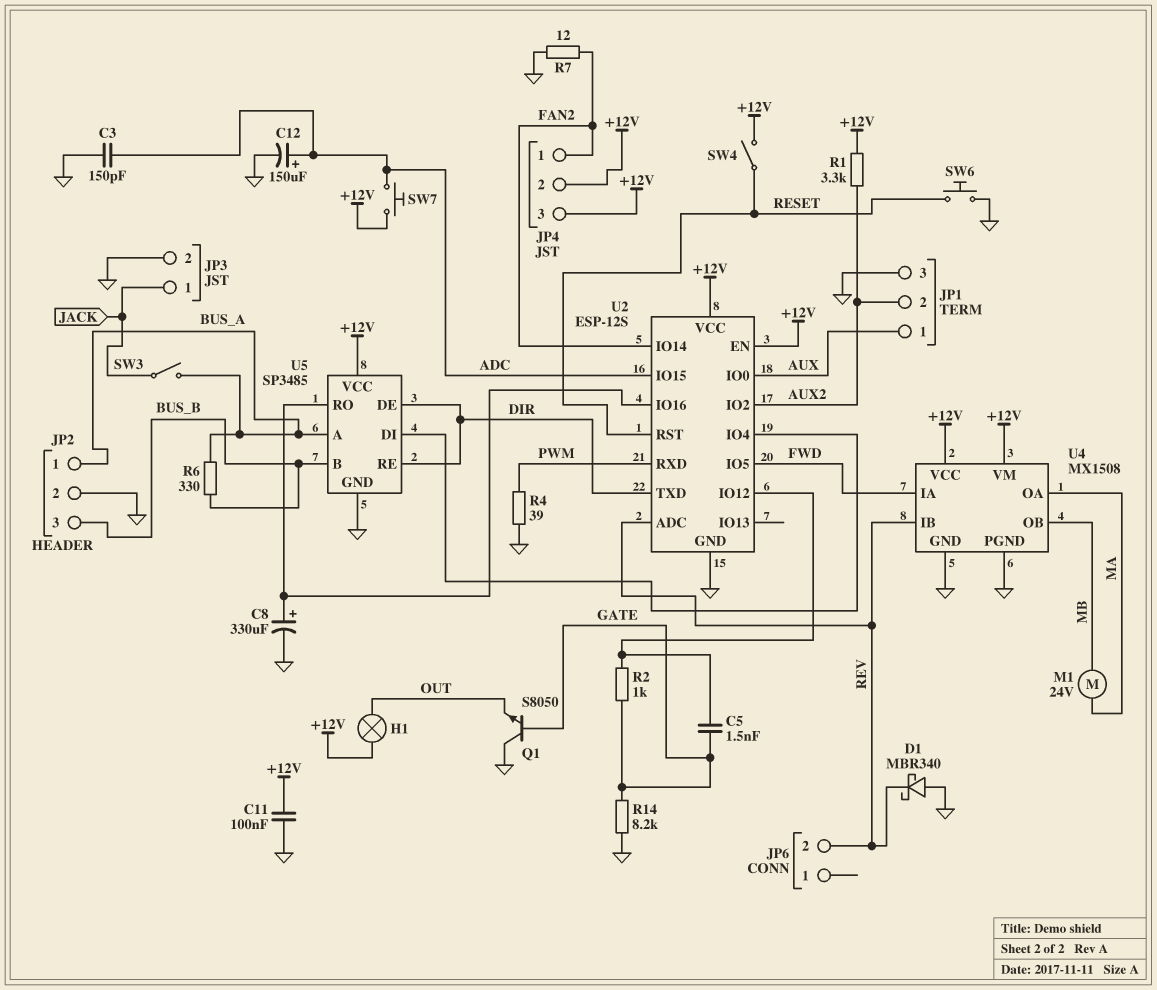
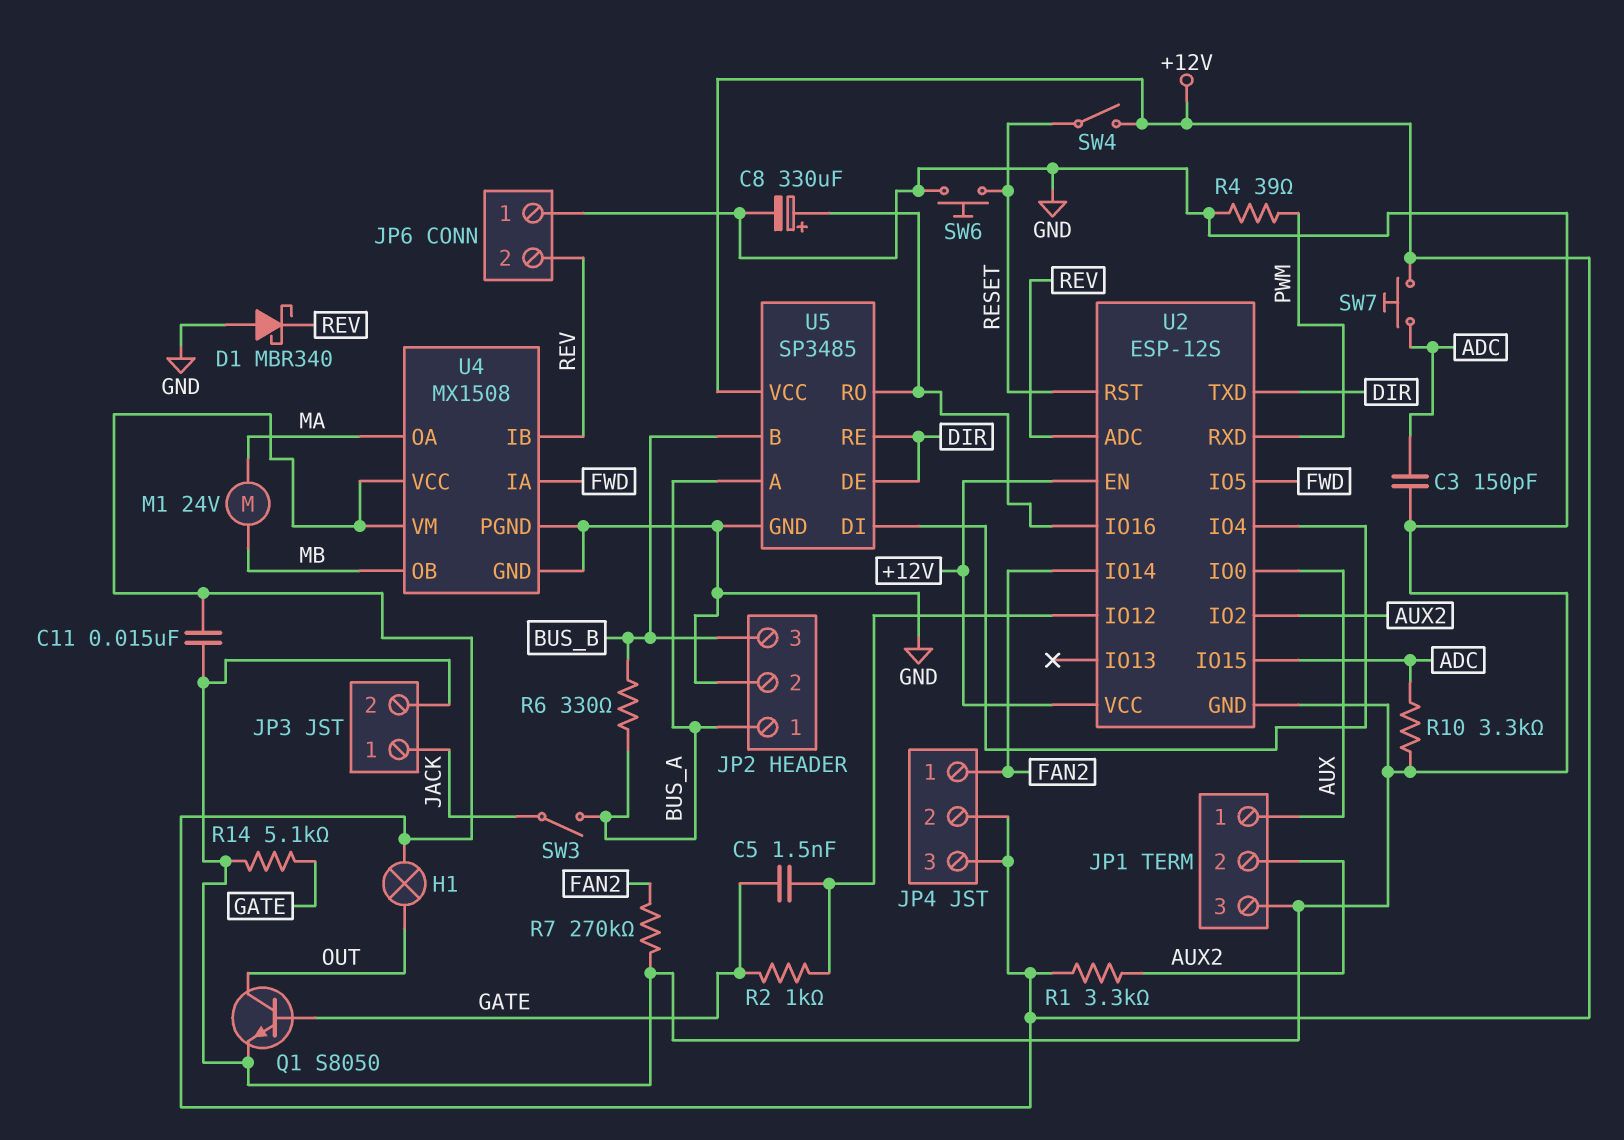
C11: 100nF (+12V, GND) -> 15nF (+12V, GND)
C12: 150uF (plus ADC, minus GND) -> none
JP6 pin 1: none -> GND
Q1: NPN S8050 (B GATE, C GND, E OUT) -> NPN S8050 (B GATE, C OUT, E GND)
R7: 12 (FAN2, GND) -> 270k (FAN2, GND)
R10: none -> 3.3k (ADC, GND)
R14: 8.2k (GATE, GND) -> 5.1k (GATE, GND)

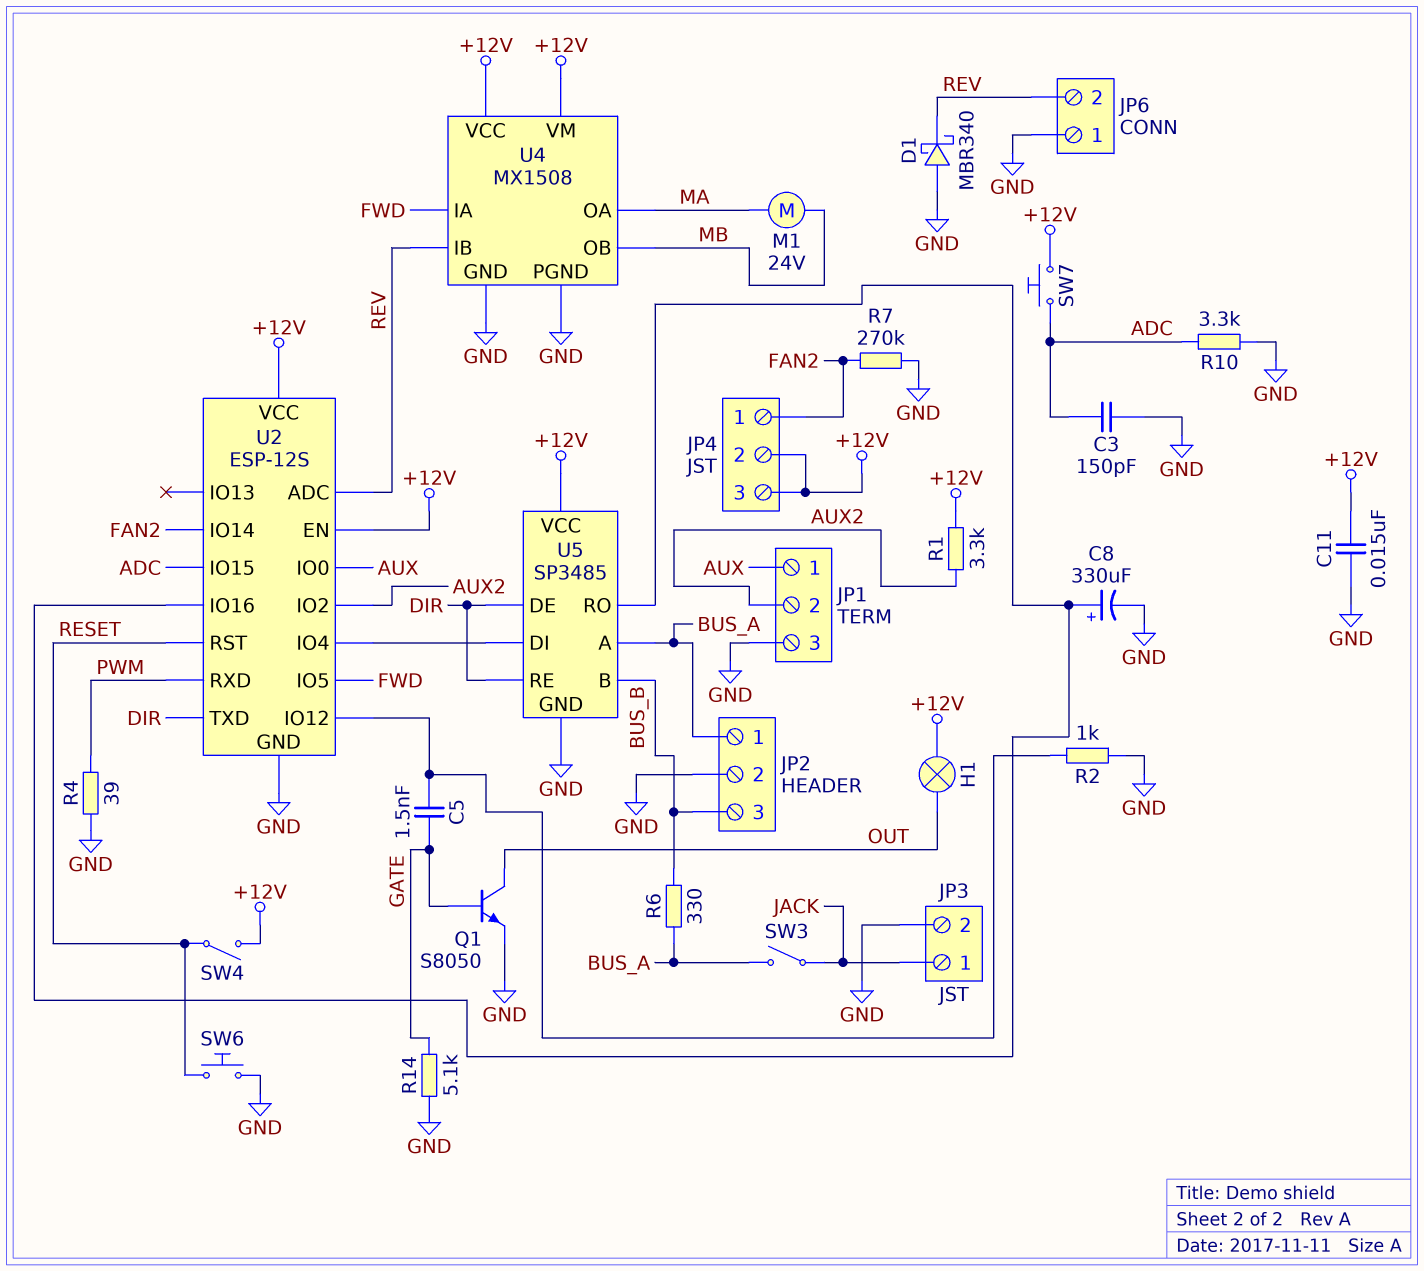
R2: 1k (GATE, U2/IO12) -> 1k (GND, U2/IO12)

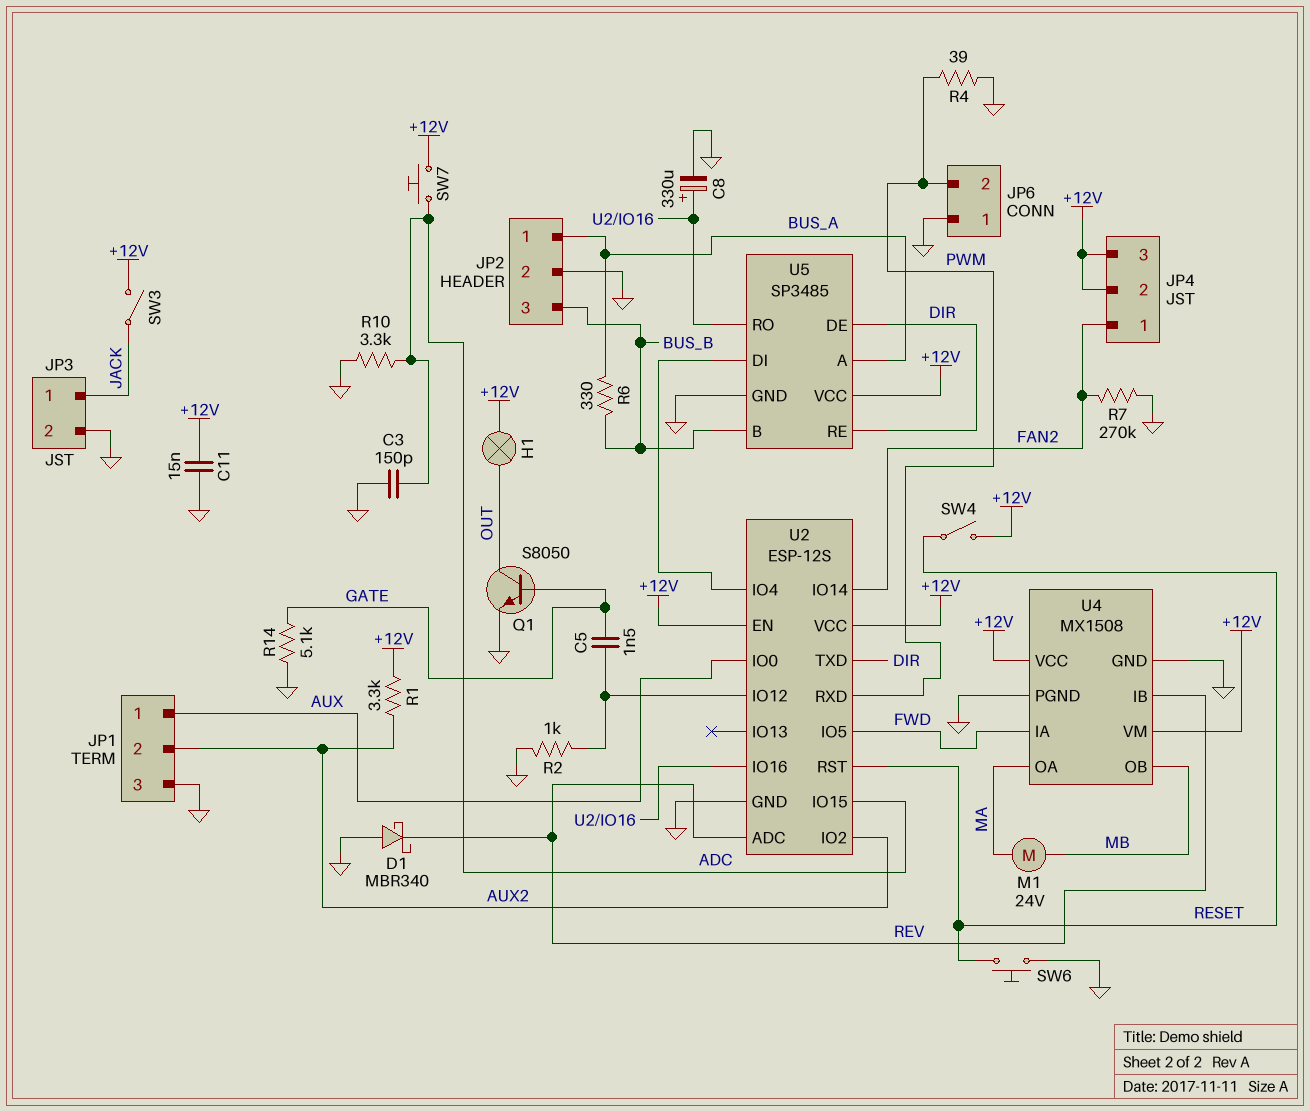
JP6 pin 2: REV -> PWM
SW3: switch (BUS_A, JACK) -> switch (+12V, JACK)

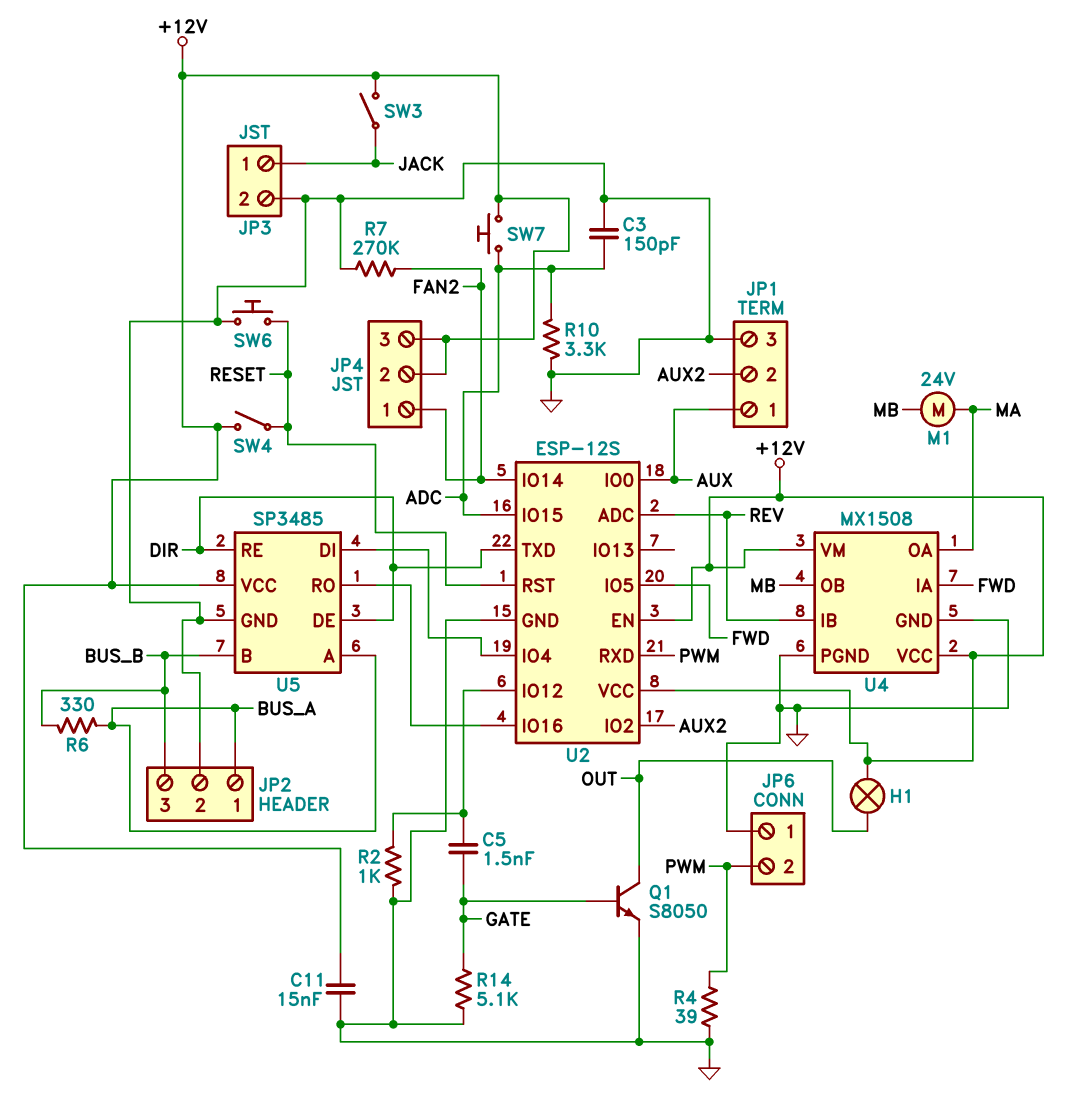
C8: 330uF (plus U2/IO16, minus GND) -> none
D1: schottky MBR340 (A GND, K REV) -> none
R1: 3.3k (+12V, AUX2) -> none

